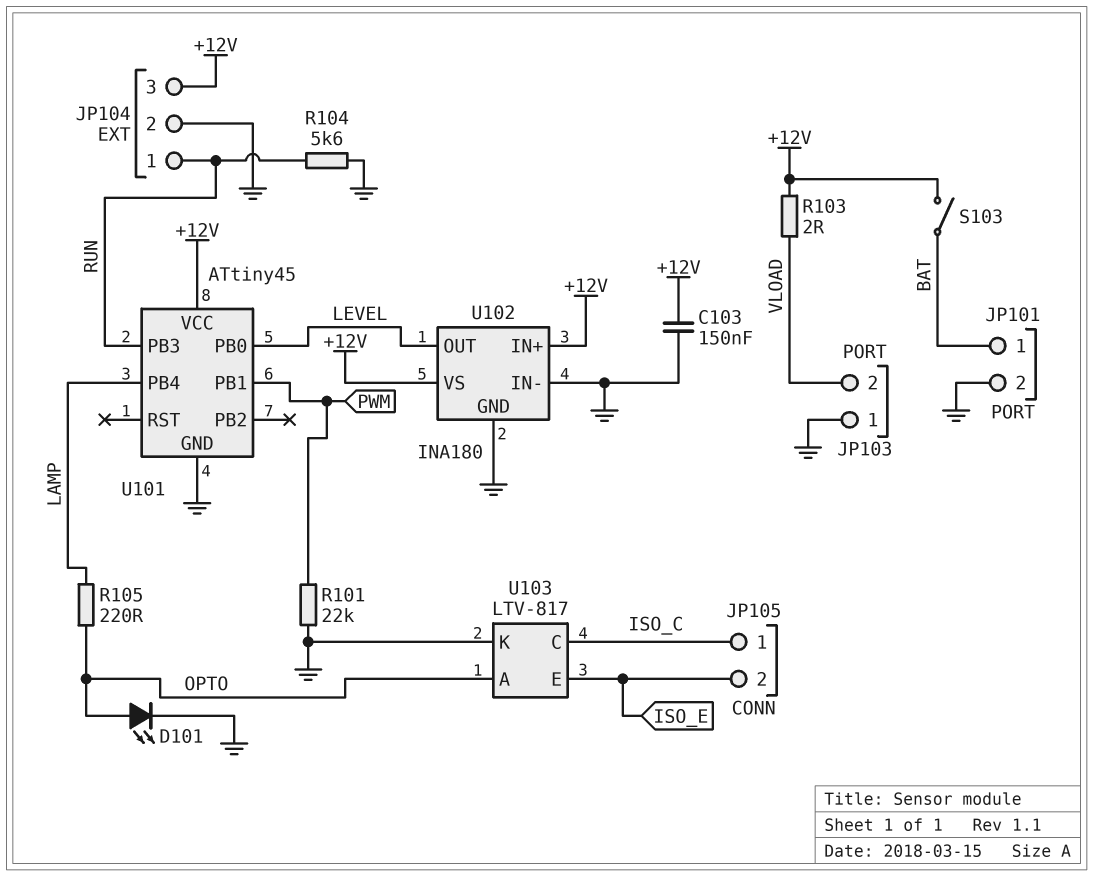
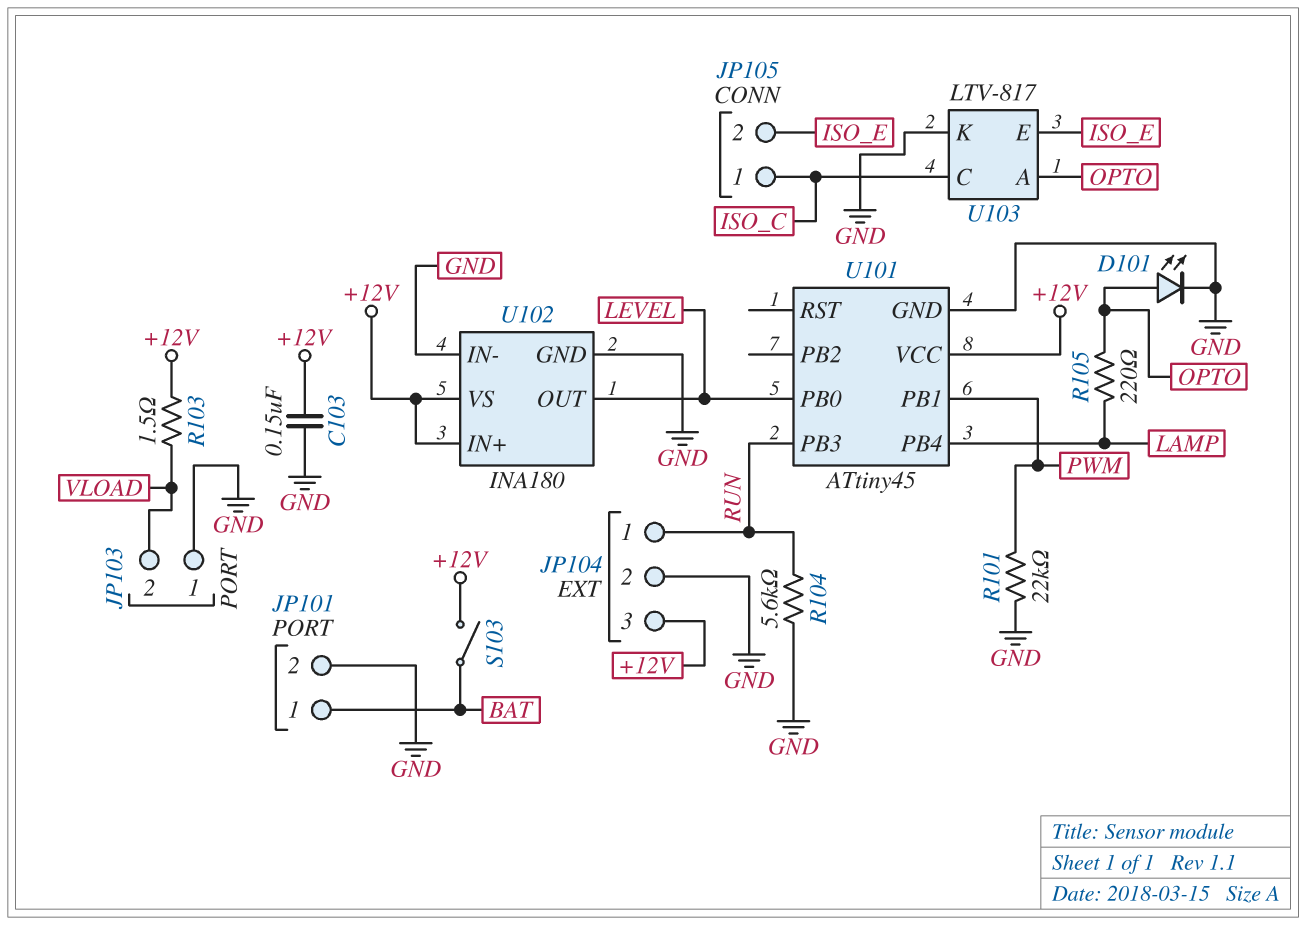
R103: 2 (+12V, VLOAD) -> 1.5 (+12V, VLOAD)

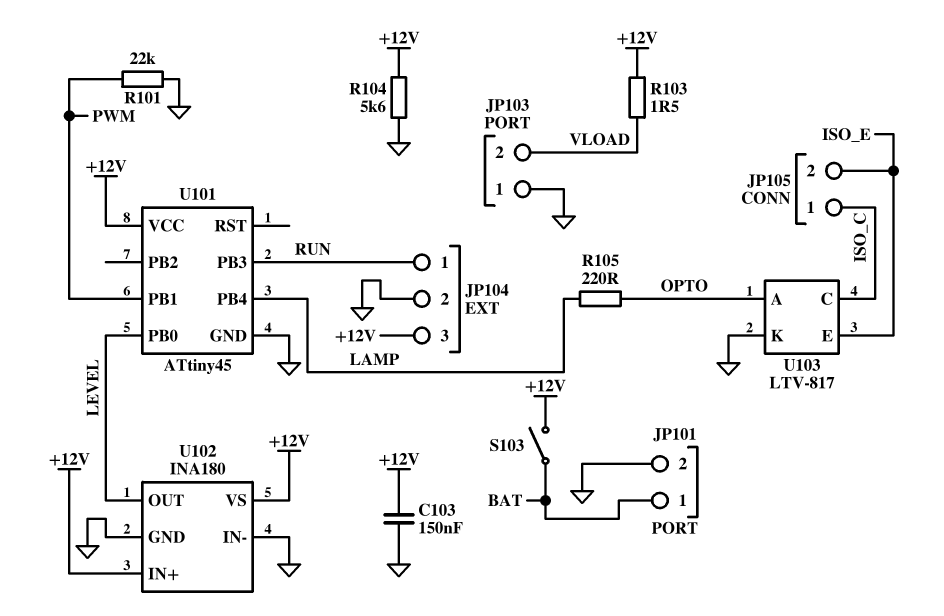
D101: LED (A OPTO, K GND) -> none
R104: 5.6k (GND, RUN) -> 5.6k (+12V, GND)

